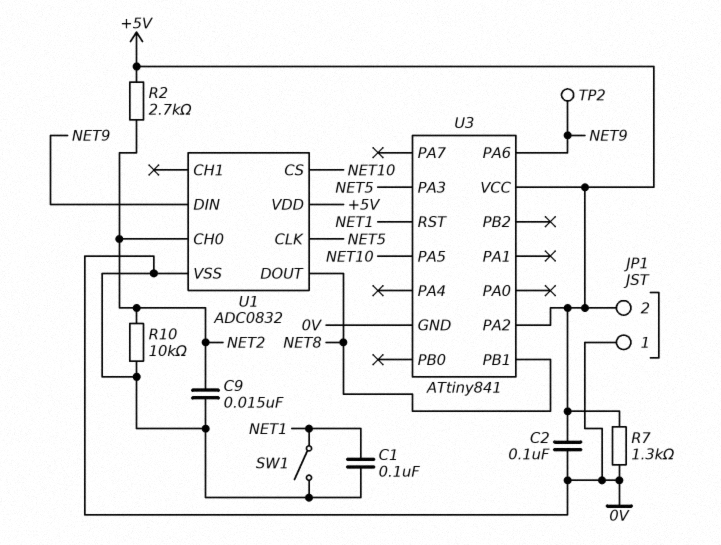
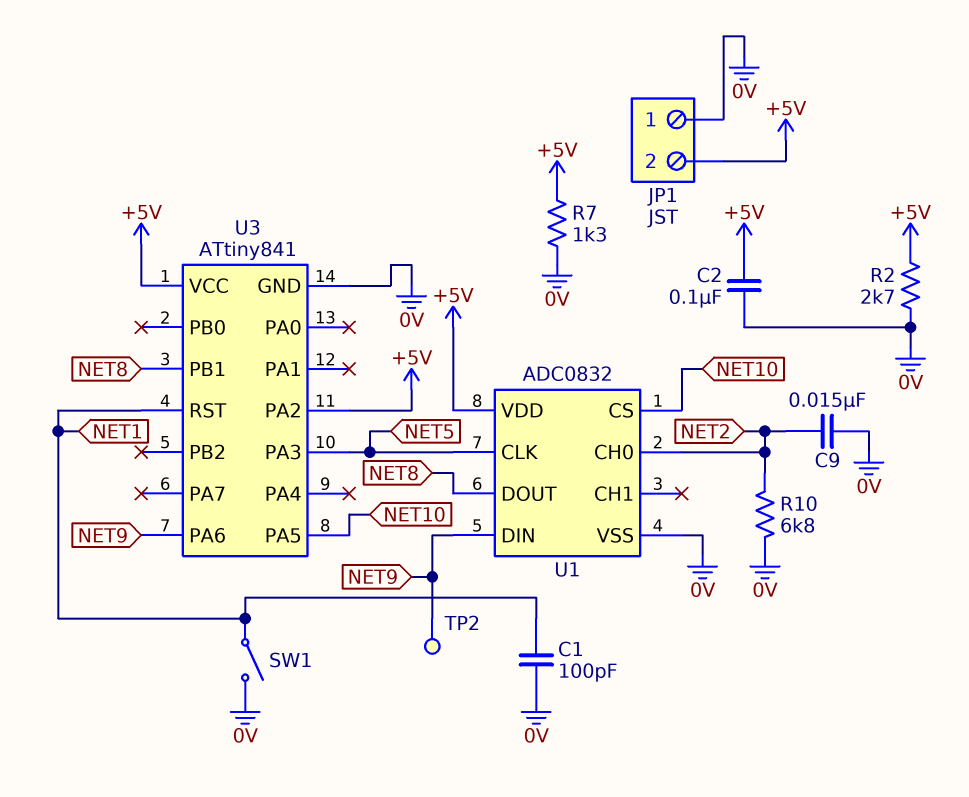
C1: 100nF (0V, NET1) -> 100pF (0V, NET1)
R2: 2.7k (+5V, NET2) -> 2.7k (+5V, 0V)
R10: 10k (0V, NET2) -> 6.8k (0V, NET2)

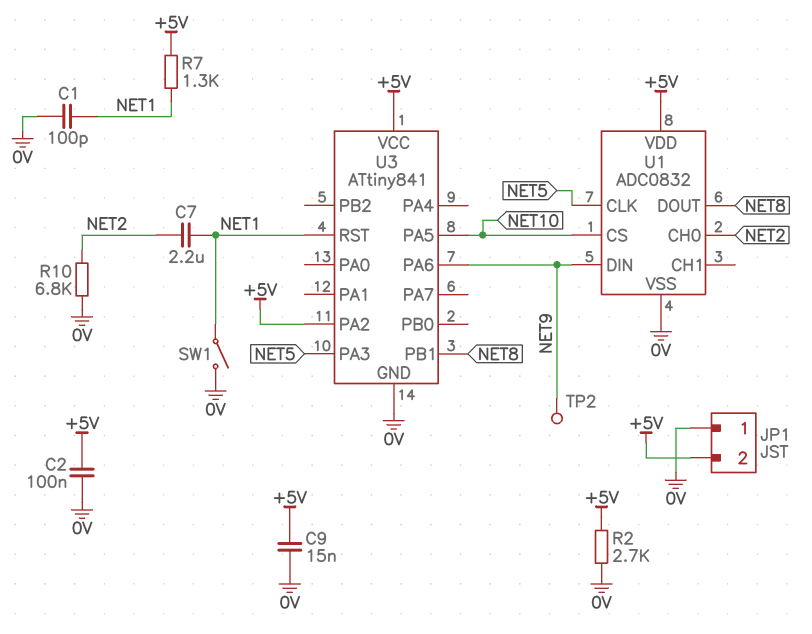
C7: none -> 2.2uF (NET1, NET2)
C9: 15nF (0V, NET2) -> 15nF (+5V, 0V)
R7: 1.3k (+5V, 0V) -> 1.3k (+5V, NET1)

